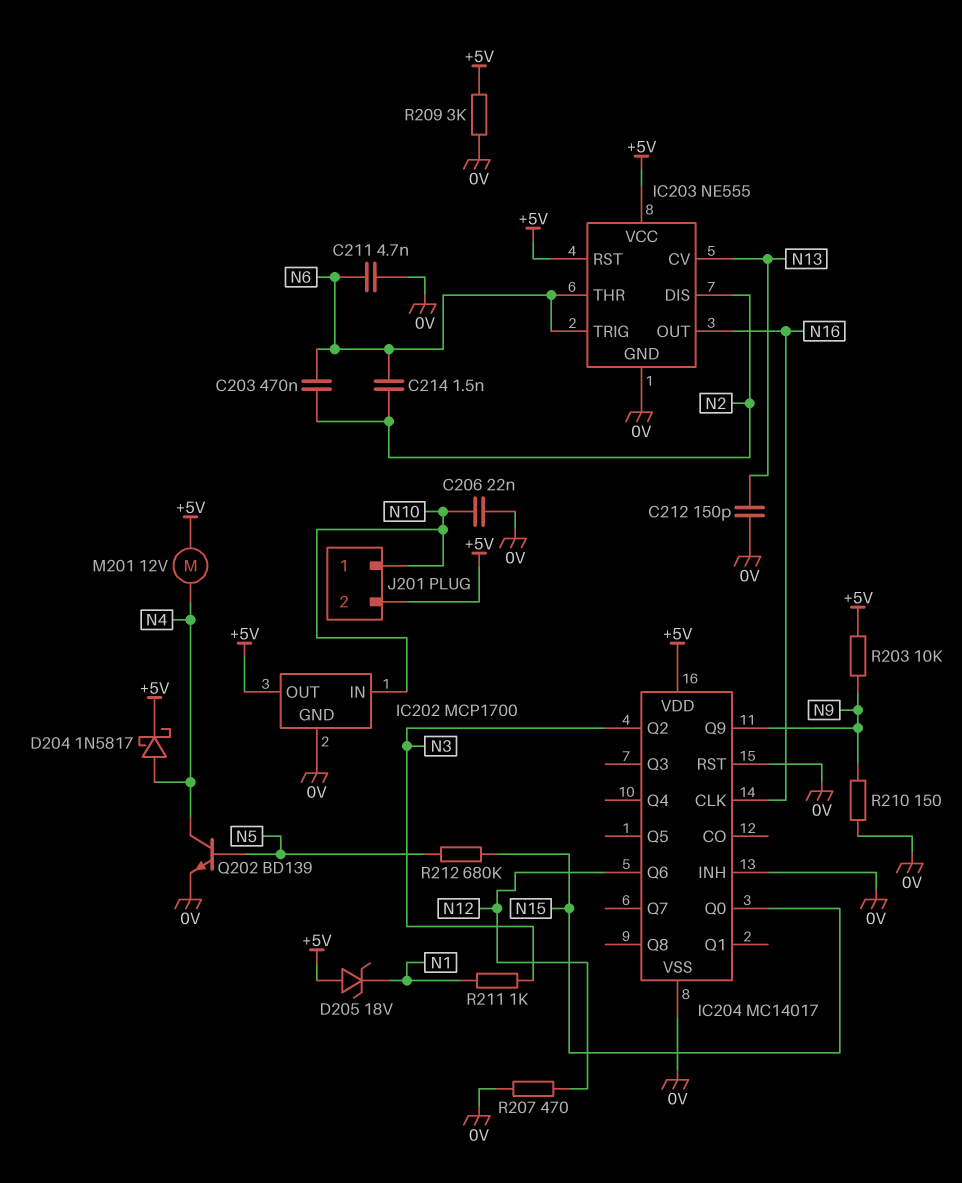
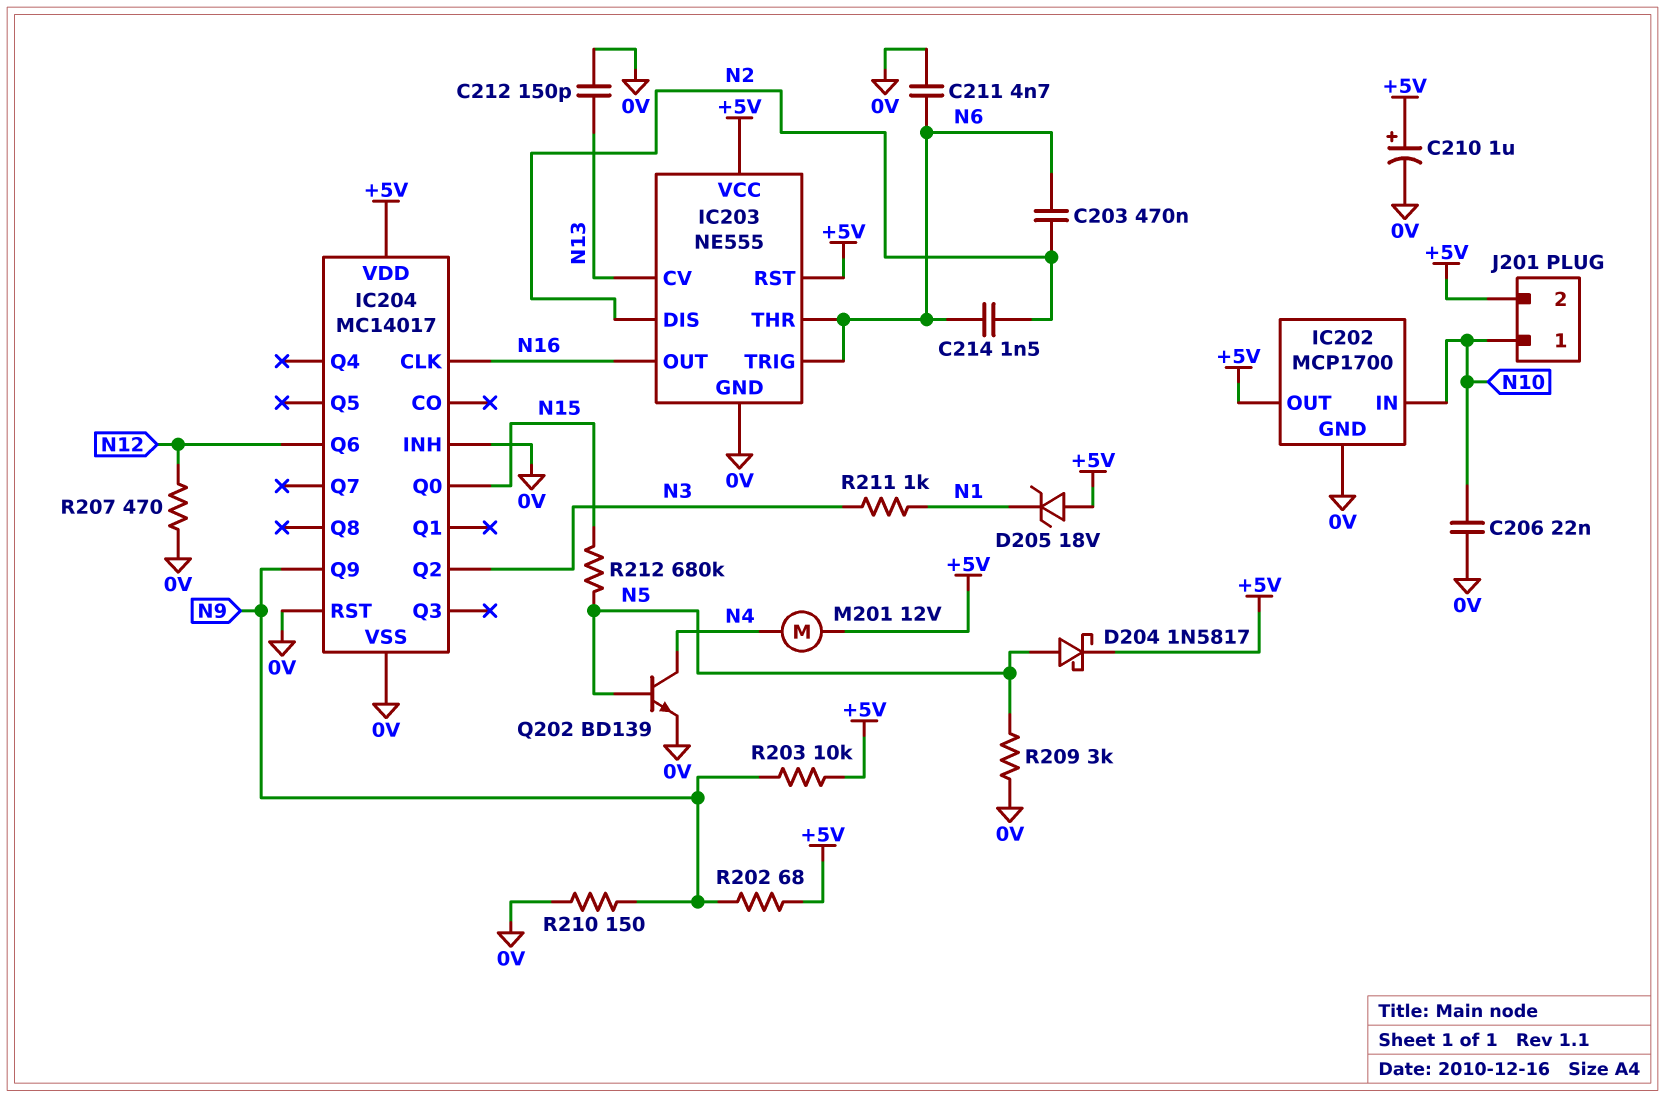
C210: none -> 1uF (plus +5V, minus 0V)
D204: schottky 1N5817 (A N4, K +5V) -> schottky 1N5817 (A N5, K +5V)
R202: none -> 68 (+5V, N9)
R209: 3k (+5V, 0V) -> 3k (0V, N5)

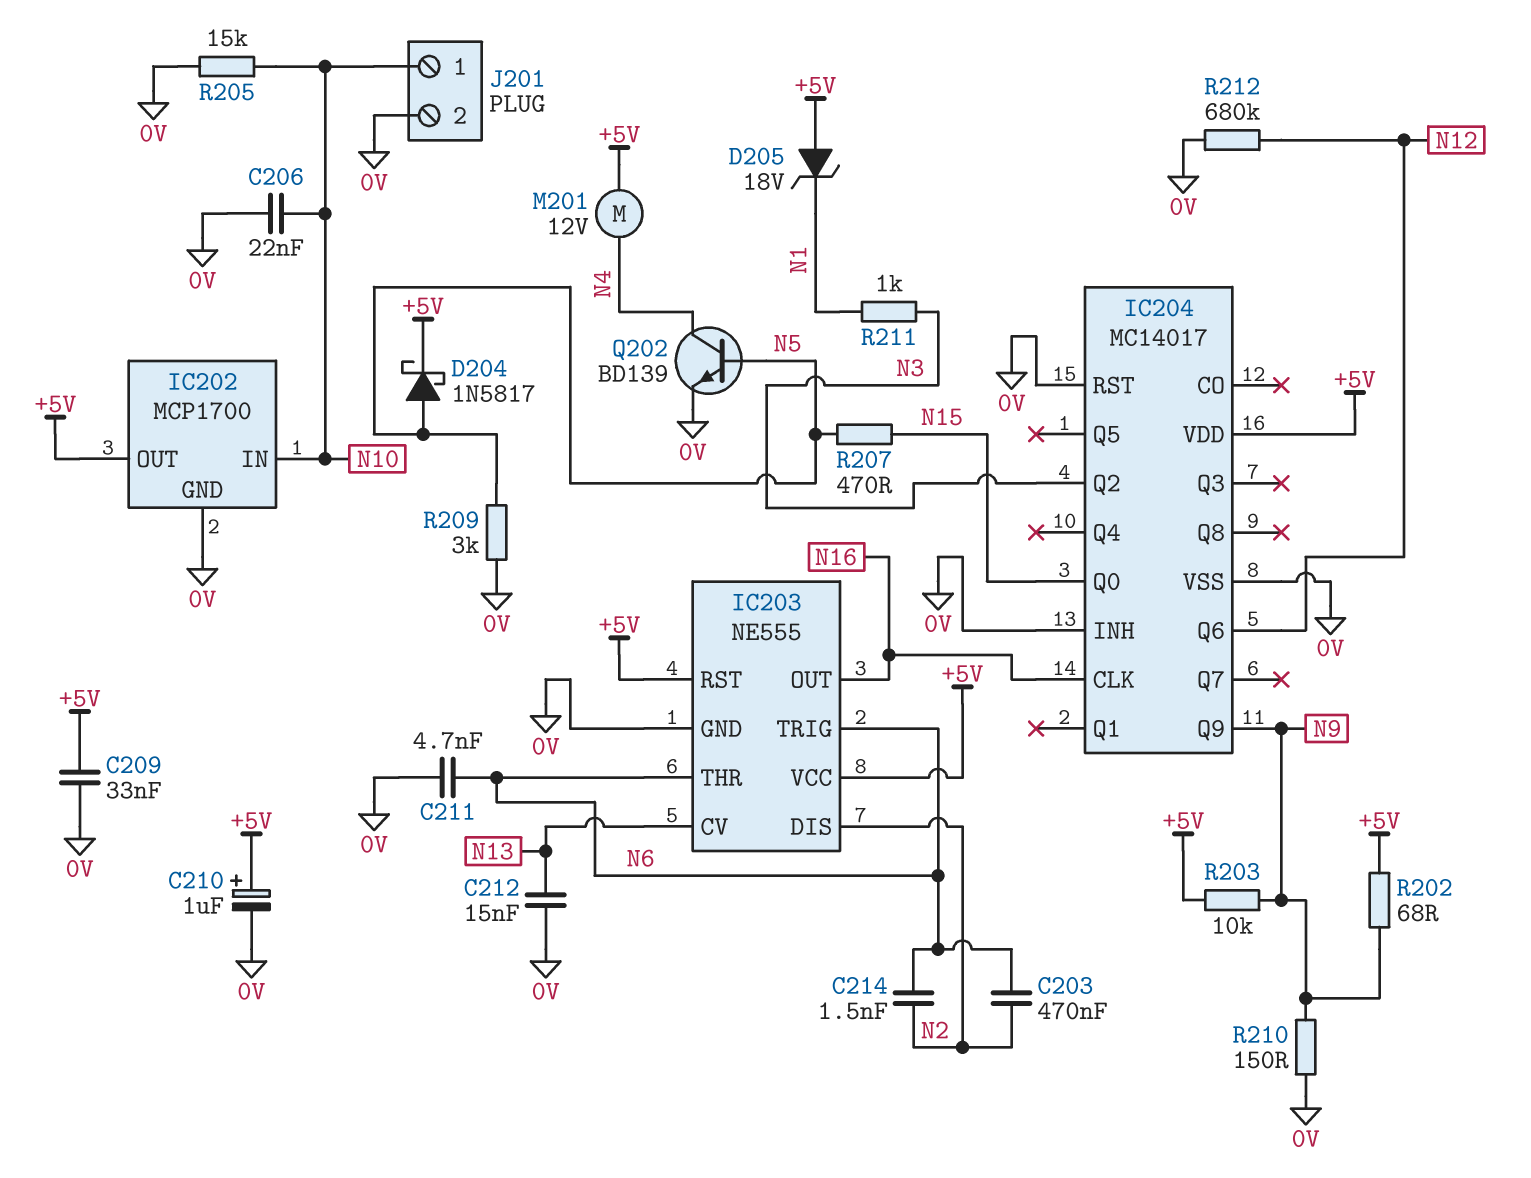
C209: none -> 33nF (+5V, 0V)
C212: 150pF (0V, N13) -> 15nF (0V, N13)
J201 pin 2: +5V -> 0V
R205: none -> 15k (0V, N10)
R207: 470 (0V, N12) -> 470 (N5, N15)
R212: 680k (N5, N15) -> 680k (0V, N12)

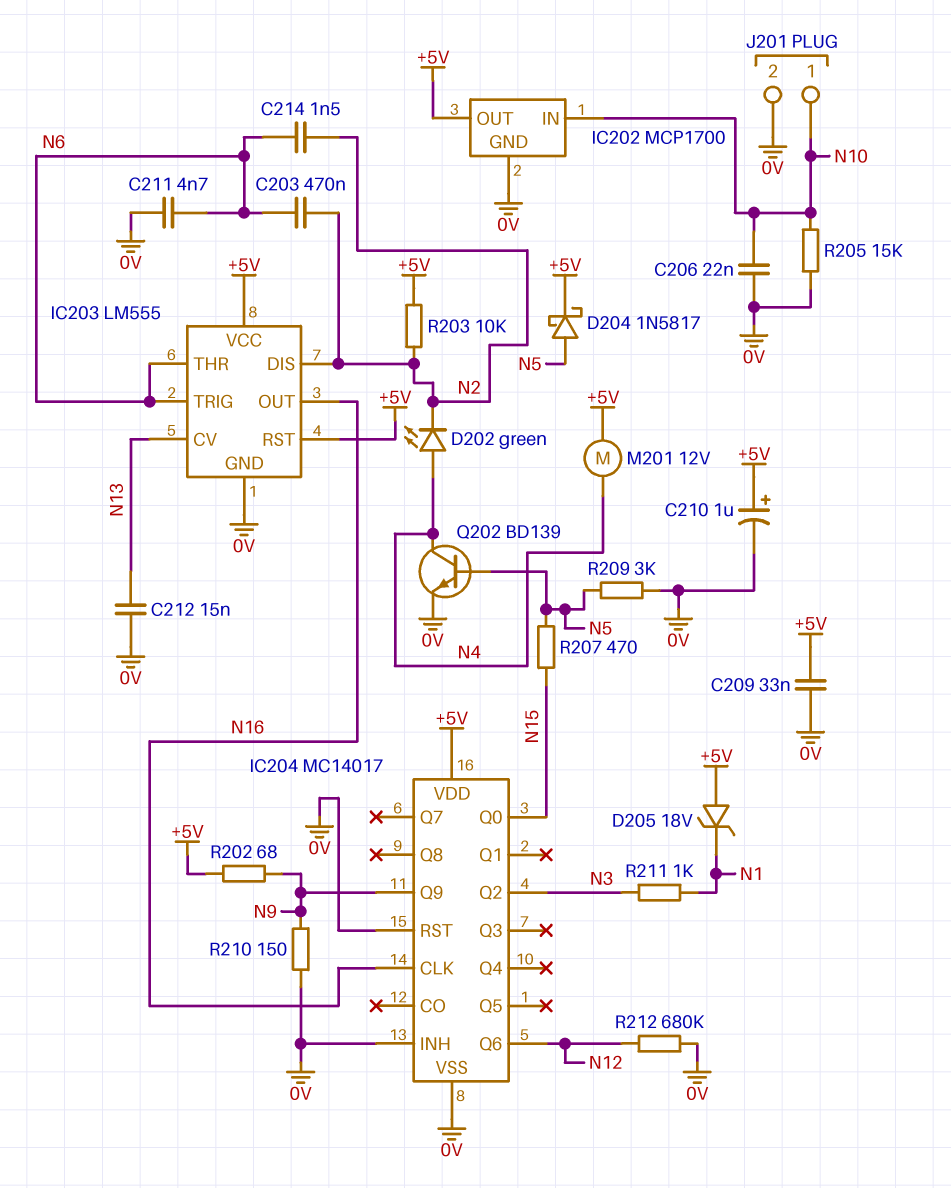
D202: none -> LED green (A N4, K N2)
IC203: NE555 -> LM555
R203: 10k (+5V, N9) -> 10k (+5V, N2)

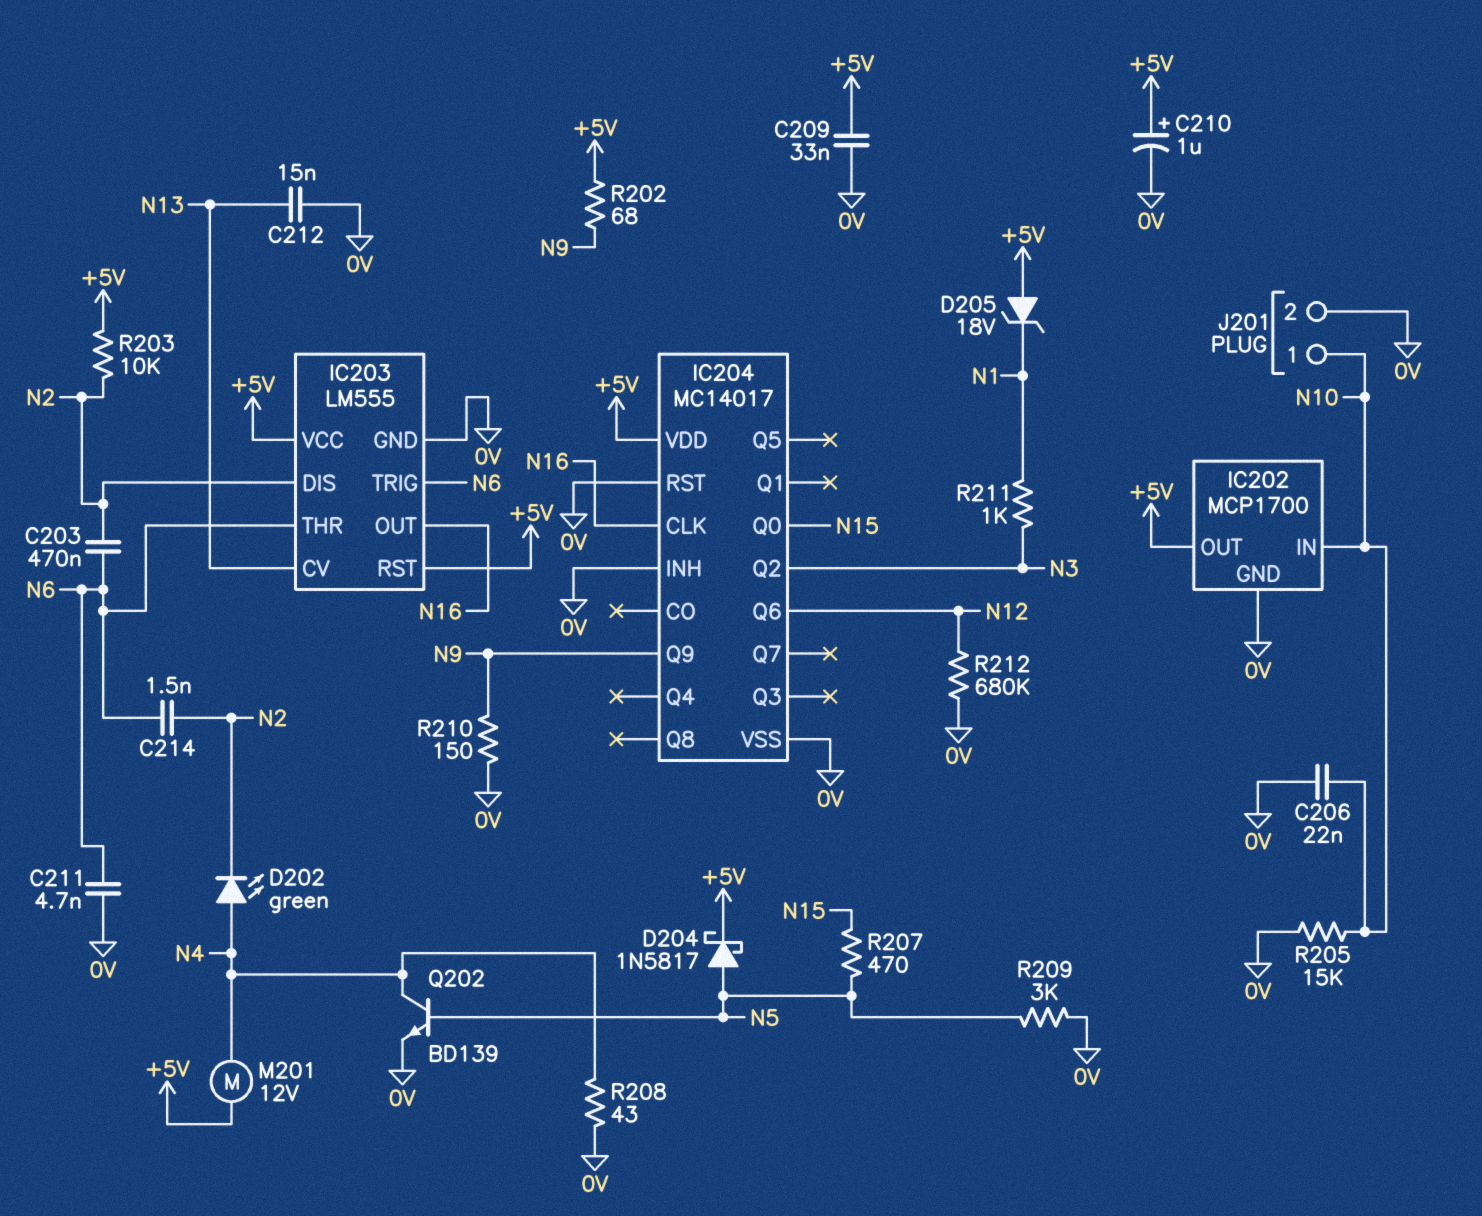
R208: none -> 43 (0V, N4)

